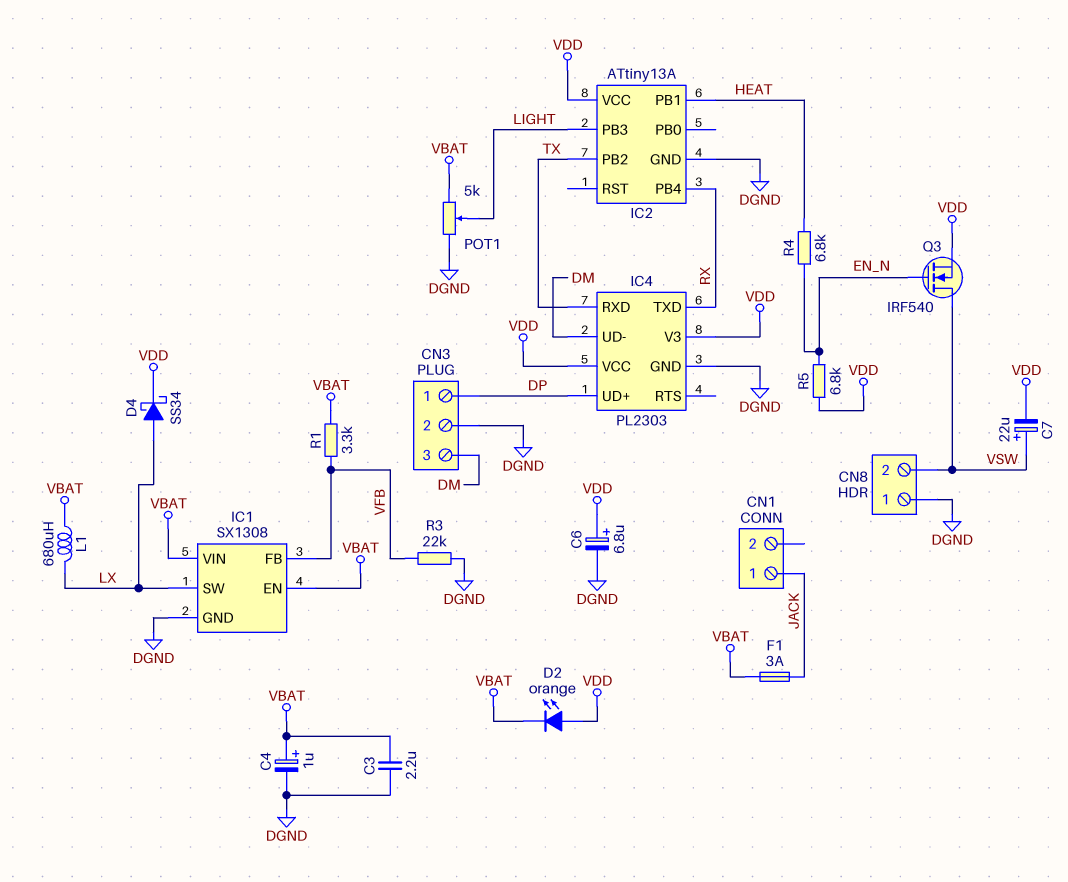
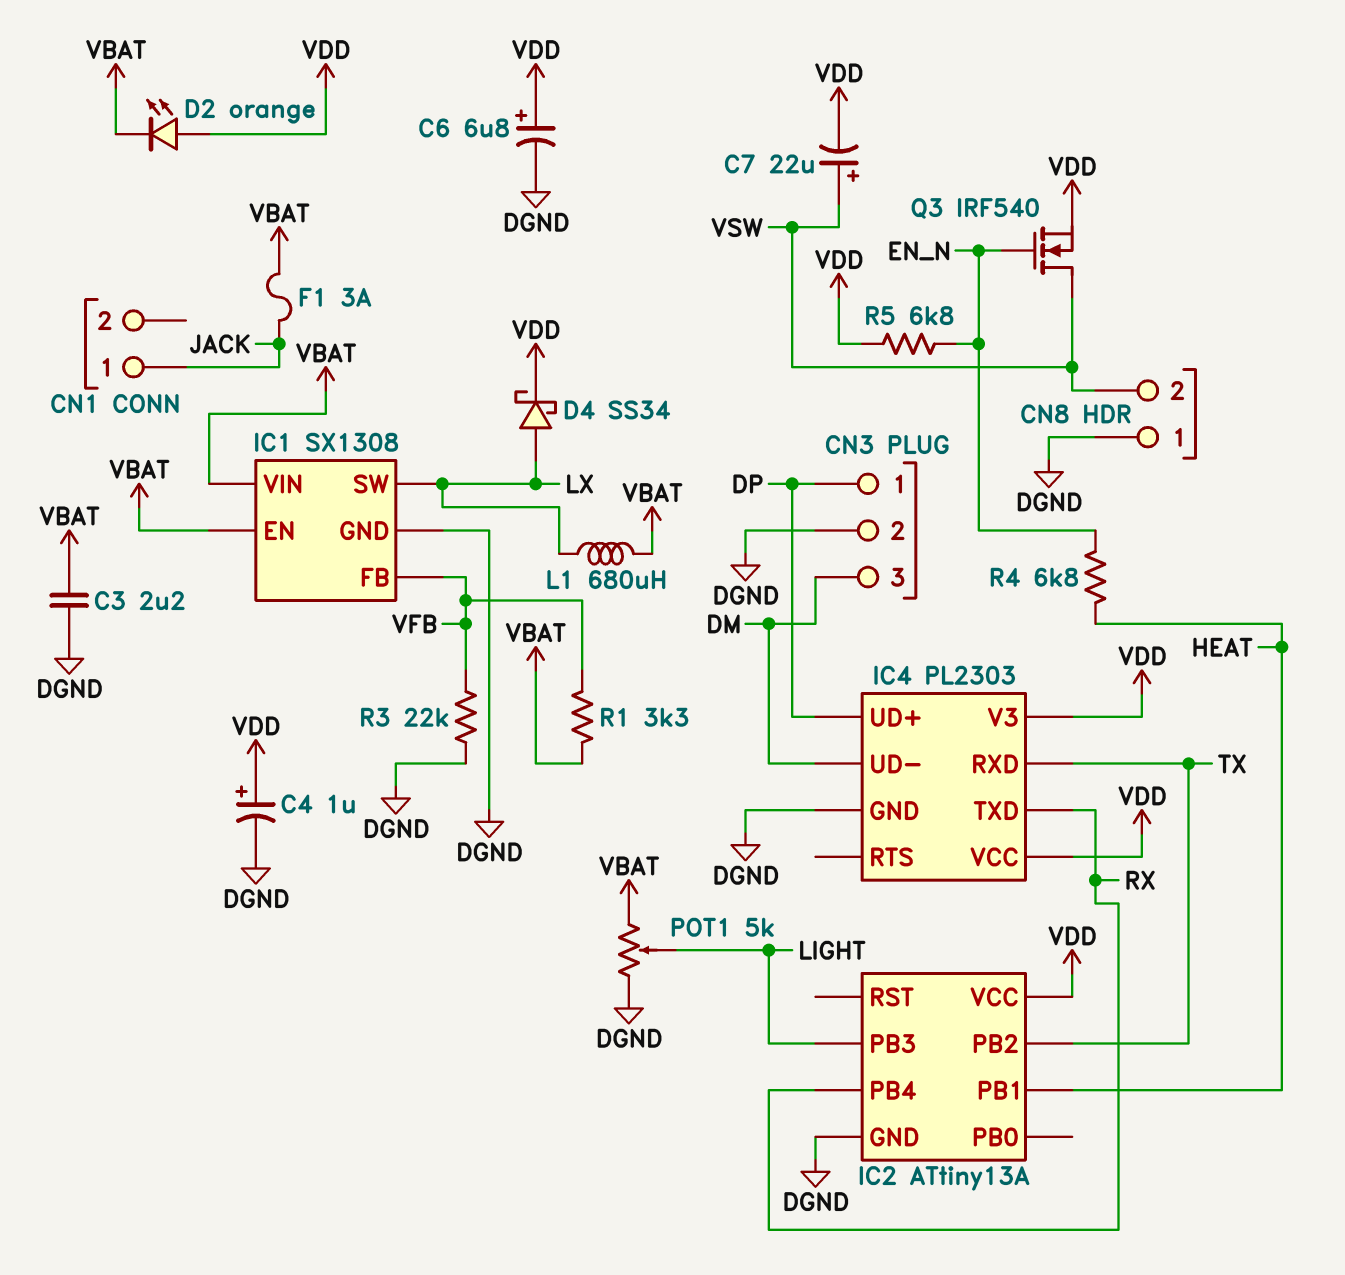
C4: 1uF (plus VBAT, minus DGND) -> 1uF (plus VDD, minus DGND)

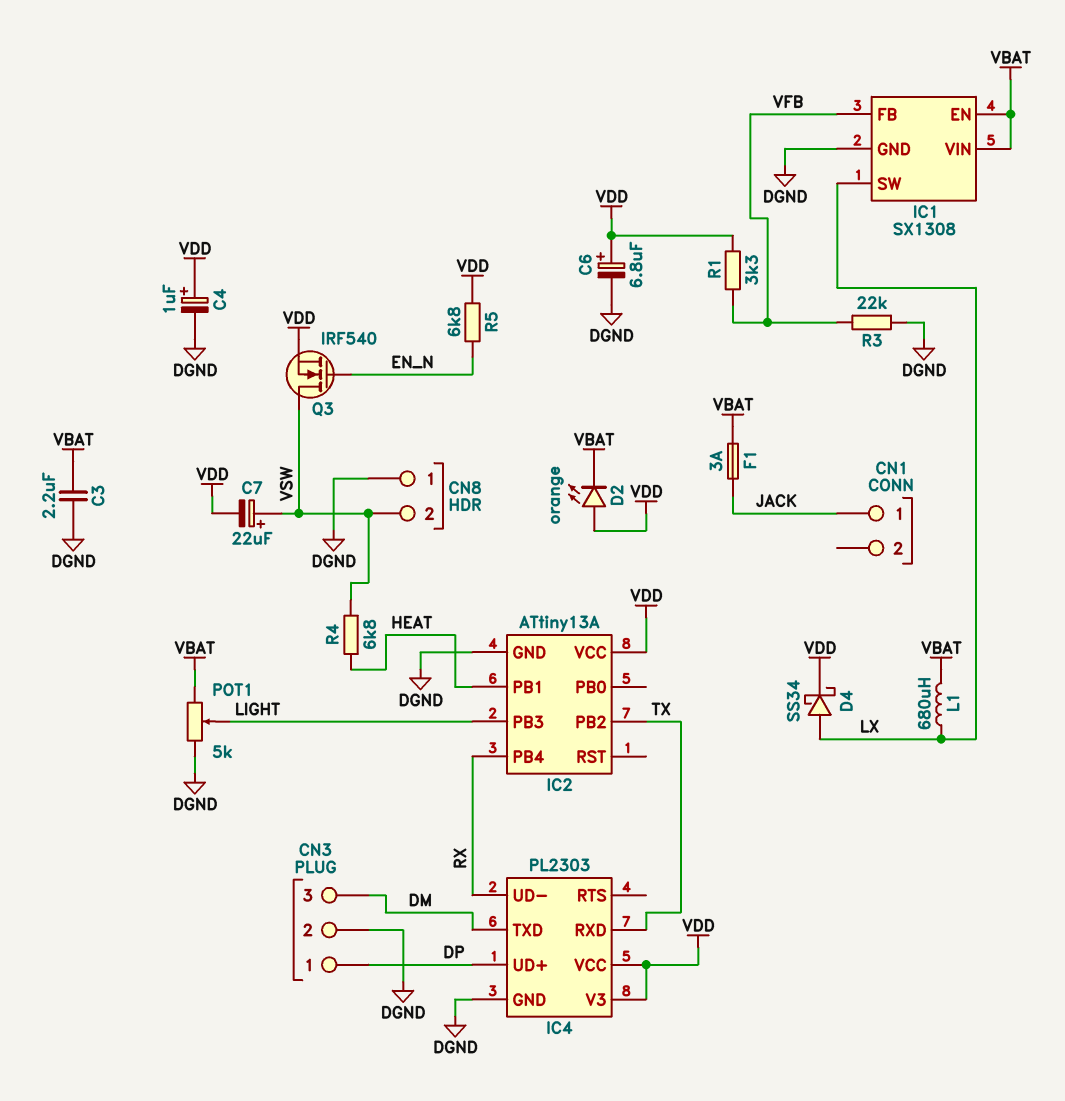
IC4 pin TXD: RX -> DM
IC4 pin UD-: DM -> RX
R1: 3.3k (VBAT, VFB) -> 3.3k (VDD, VFB)
R4: 6.8k (EN_N, HEAT) -> 6.8k (HEAT, VSW)

